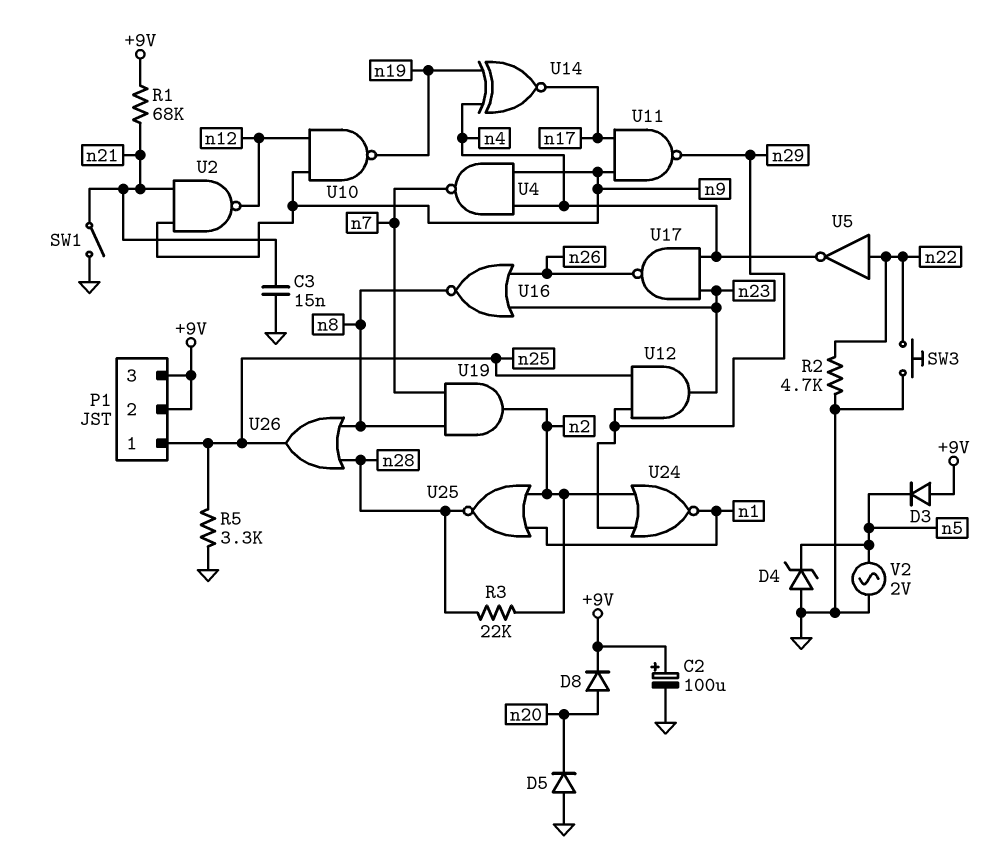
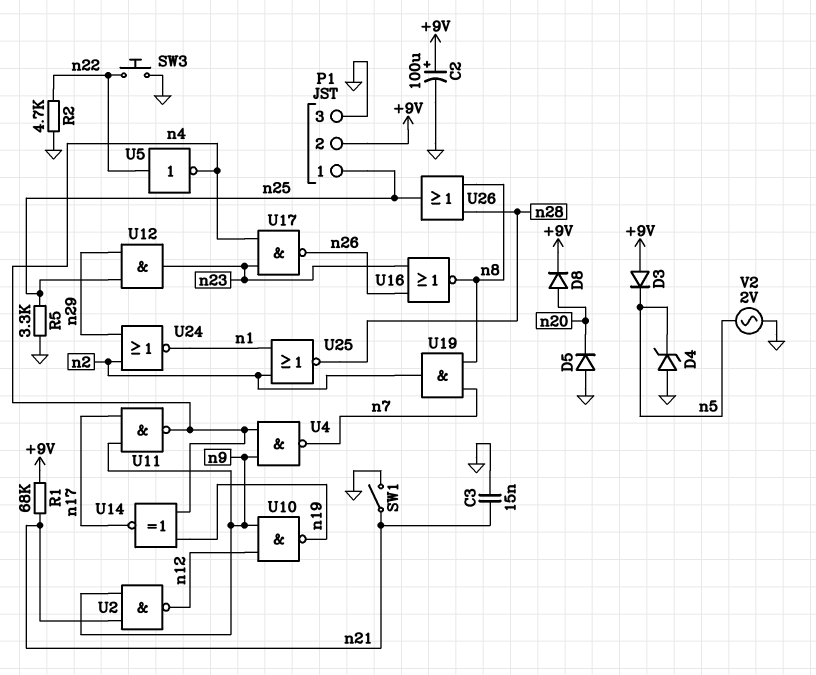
P1 pin 3: +9V -> GND
R3: 22k (n2, n28) -> none
U11: NAND (in n9, in n17, out n29) -> NAND (in n9, in n17, out n4)

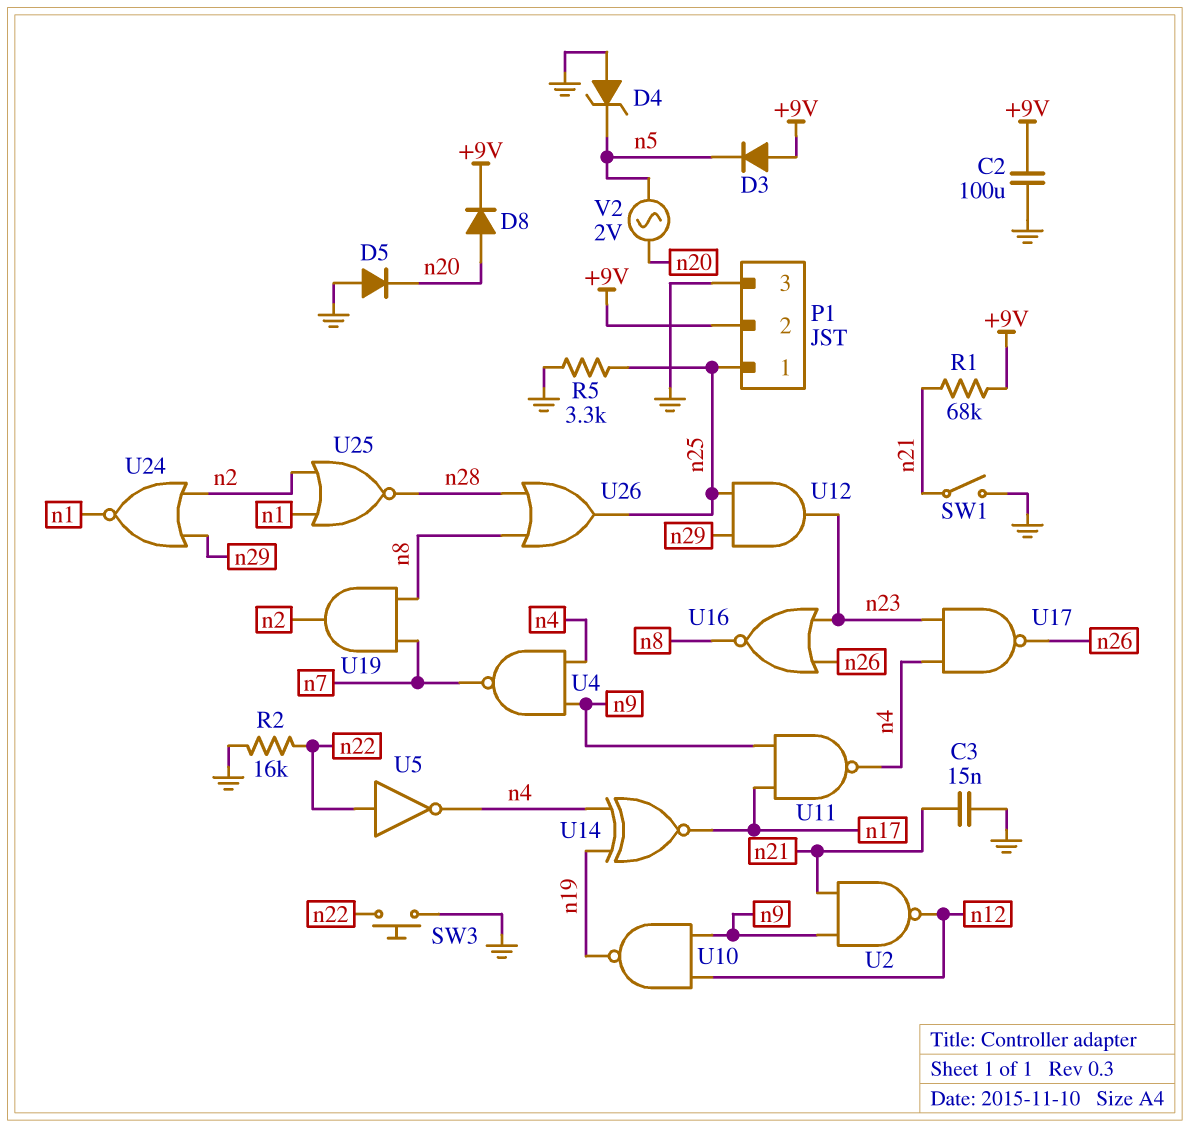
C2: 100uF (plus +9V, minus GND) -> 100uF (+9V, GND)
R2: 4.7k (GND, n22) -> 16k (GND, n22)
V2: AC 2V (GND, n5) -> AC 2V (n5, n20)

